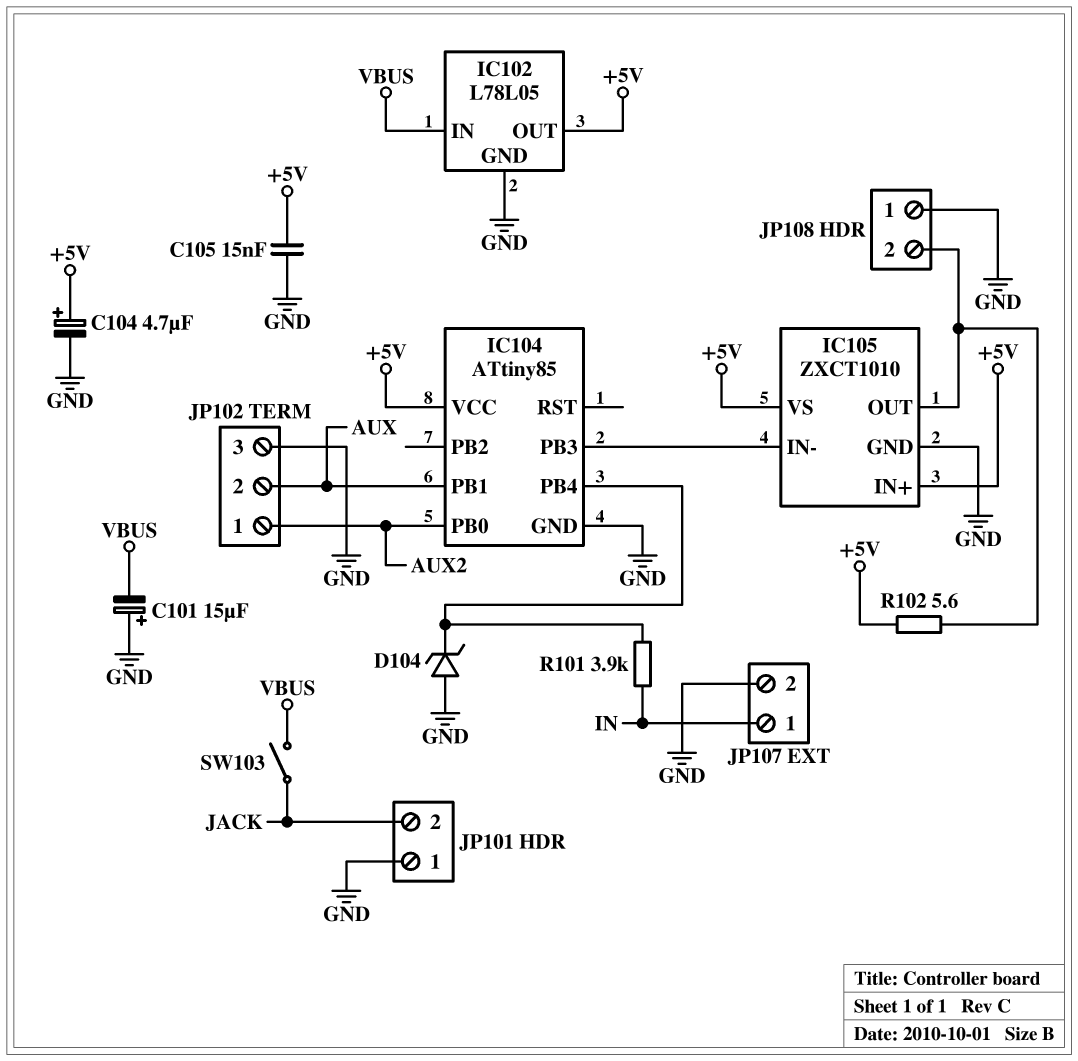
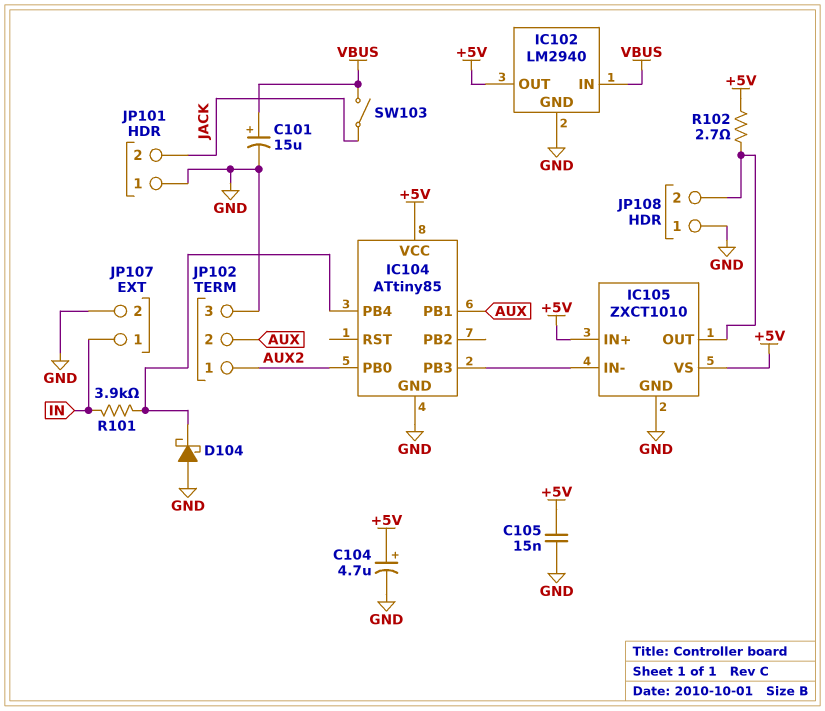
C101: 15uF (plus GND, minus VBUS) -> 15uF (plus VBUS, minus GND)
D104: zener (A GND, K IC104/PB4) -> schottky (A GND, K IC104/PB4)
IC102: L78L05 -> LM2940
R102: 5.6 (+5V, IC105/OUT) -> 2.7 (+5V, IC105/OUT)

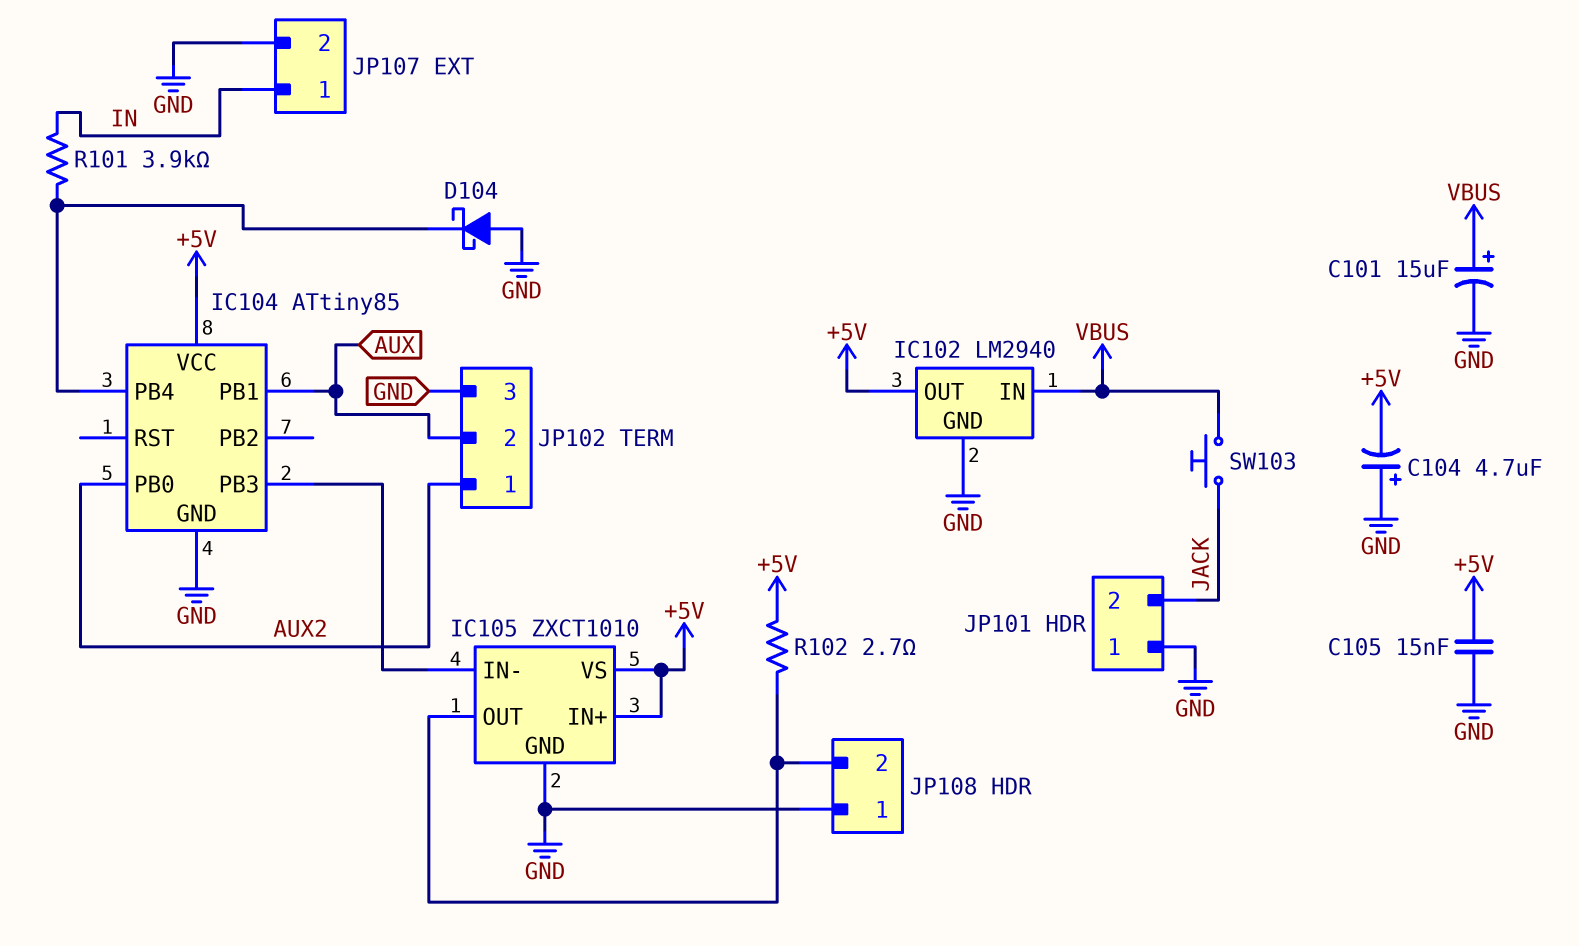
C104: 4.7uF (plus +5V, minus GND) -> 4.7uF (plus GND, minus +5V)
SW103: switch (JACK, VBUS) -> button (JACK, VBUS)

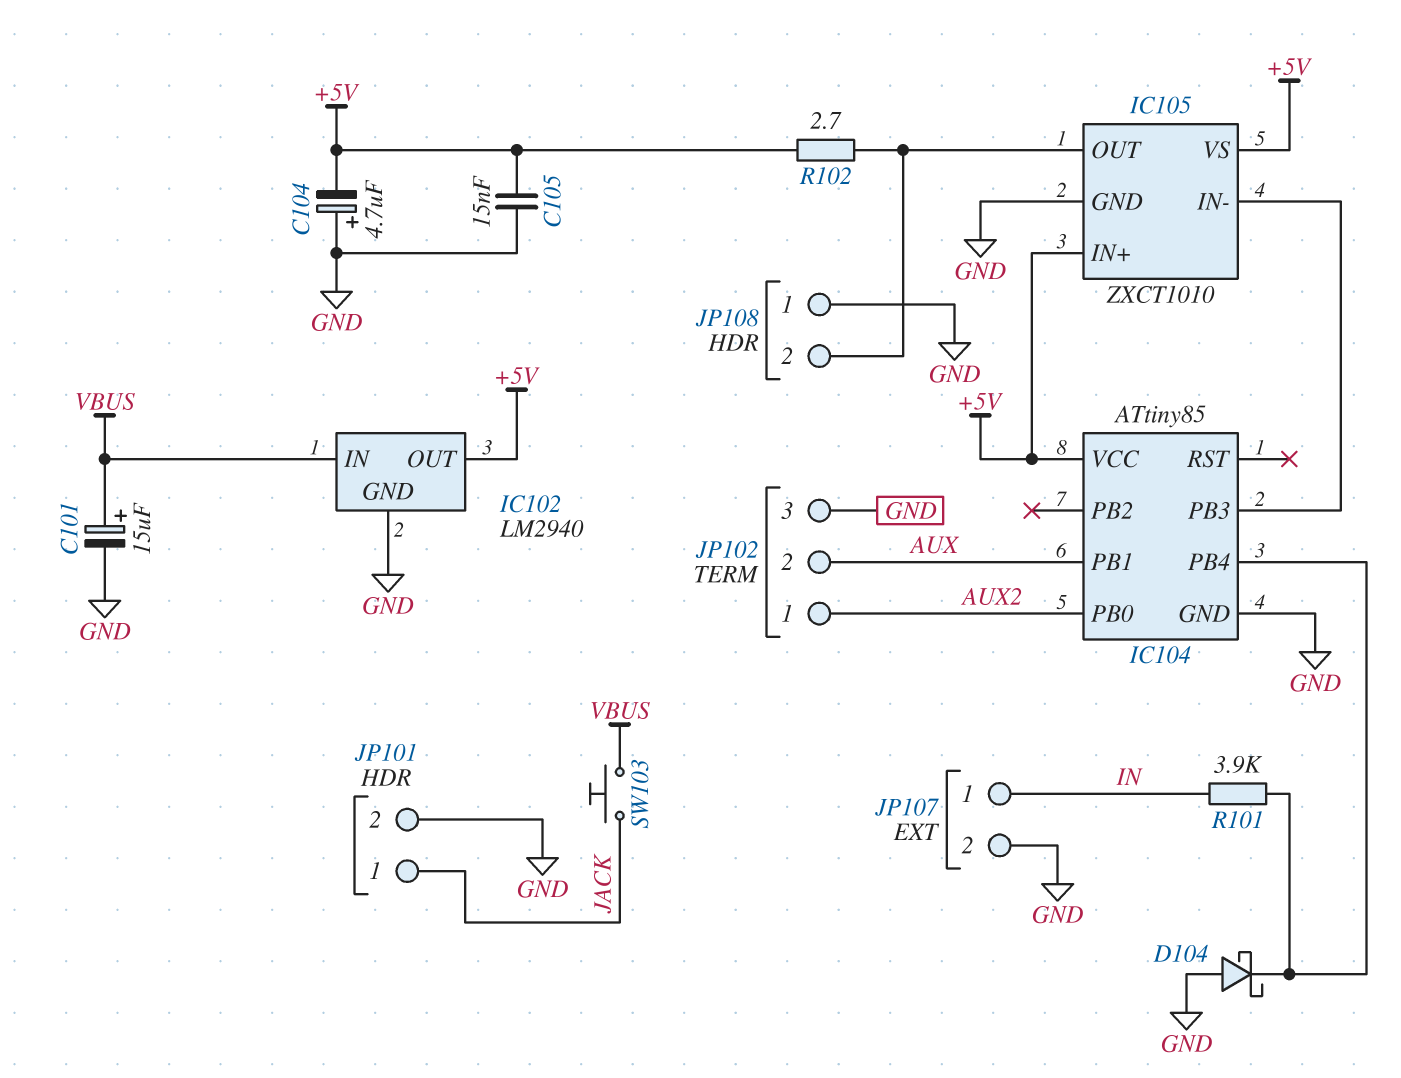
JP101 pin 1: GND -> JACK
JP101 pin 2: JACK -> GND

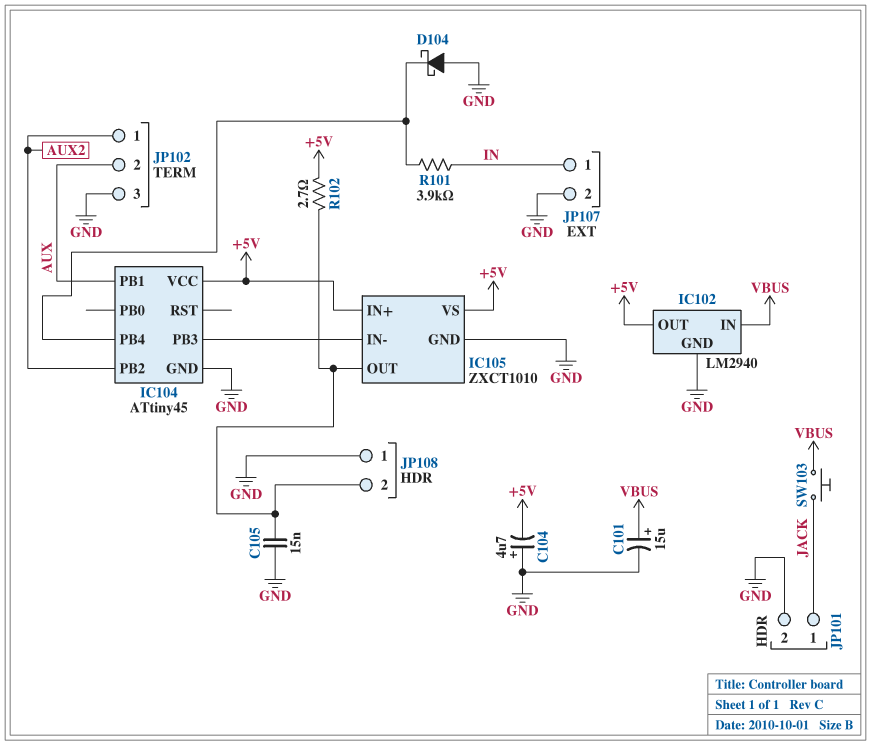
C105: 15nF (+5V, GND) -> 15nF (GND, IC105/OUT)
IC104: ATtiny85 -> ATtiny45
IC104 pin PB0: AUX2 -> none
IC104 pin PB2: none -> AUX2

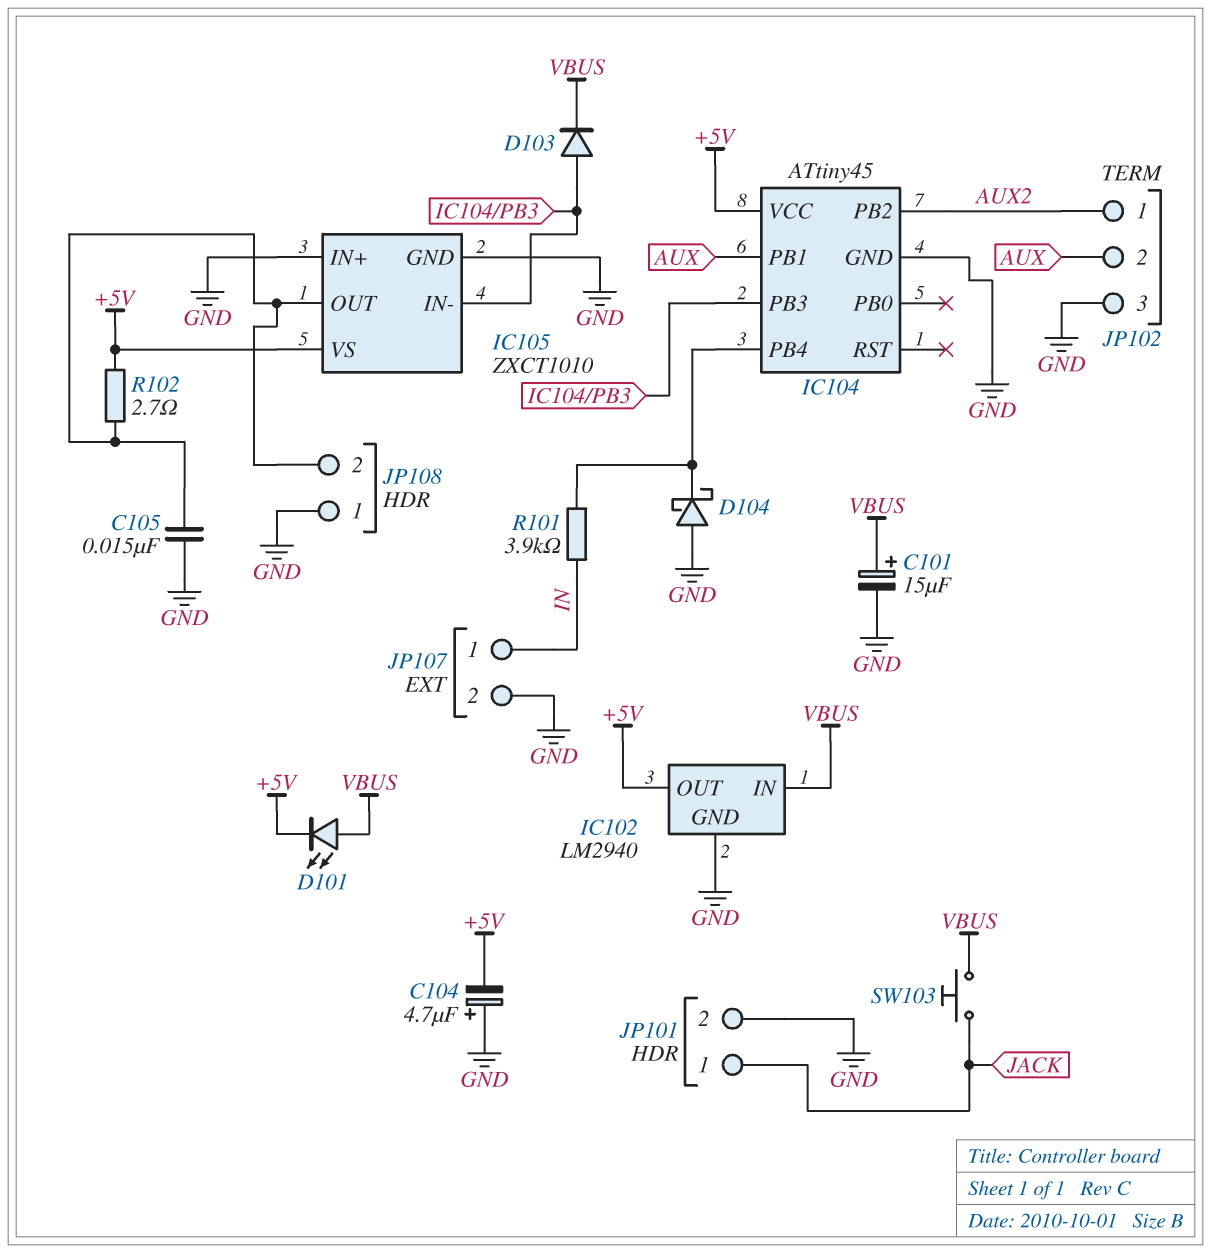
D101: none -> LED (A VBUS, K +5V)
D103: none -> diode (A IC104/PB3, K VBUS)
IC105 pin IN+: +5V -> GND

